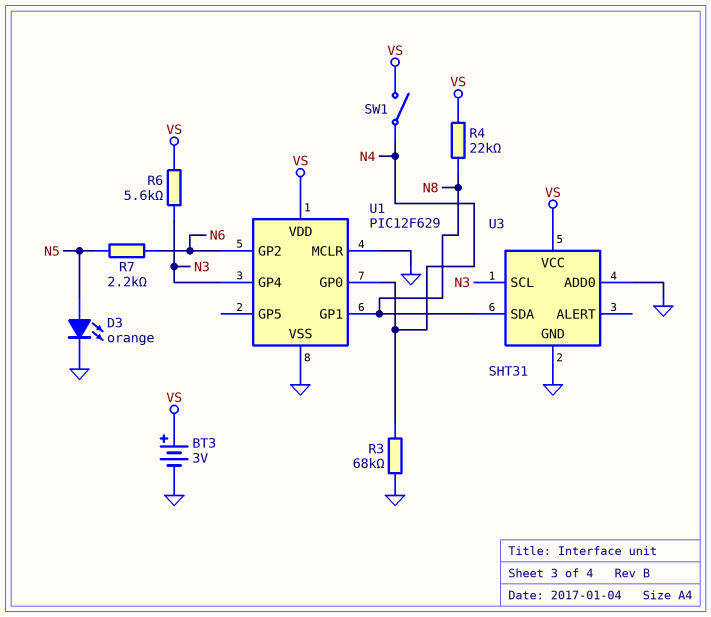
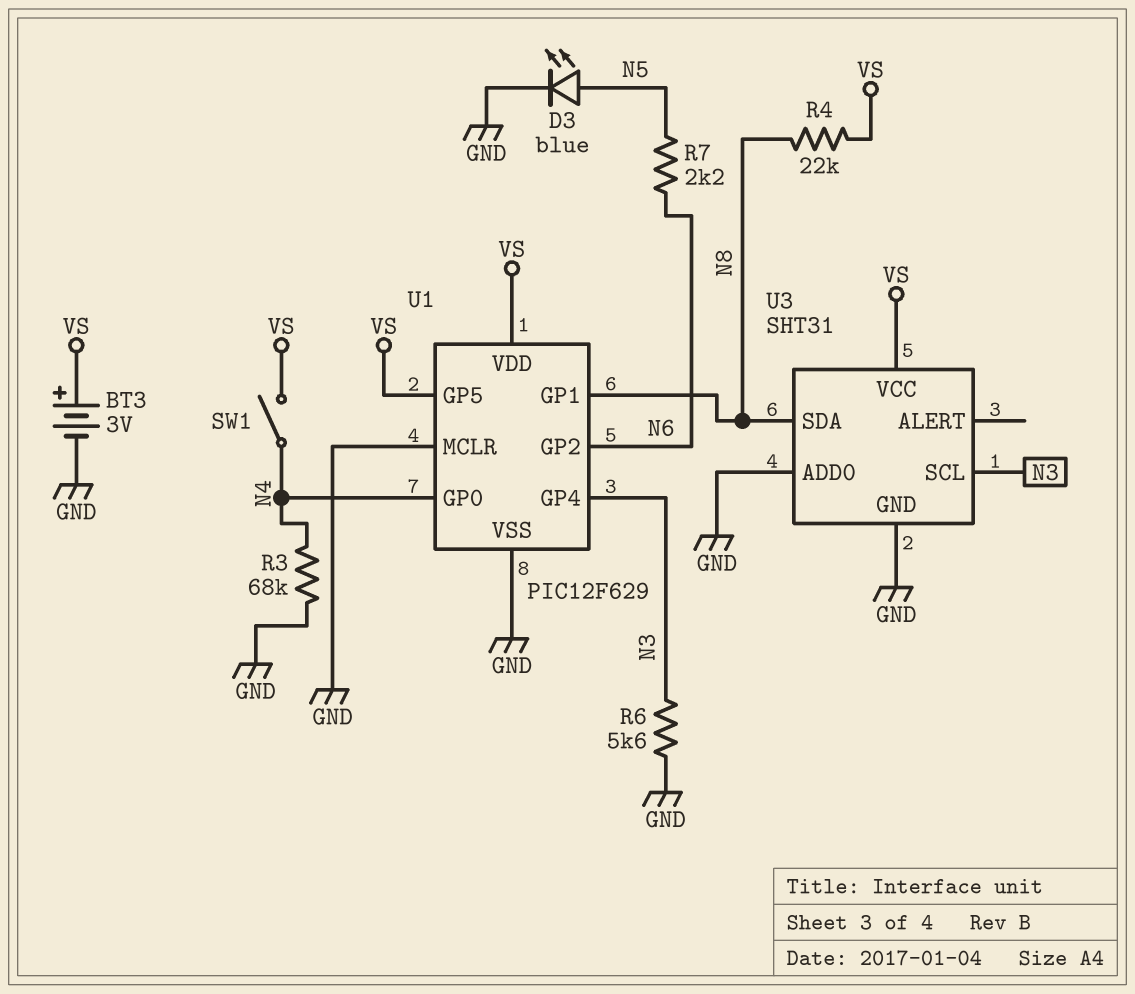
D3: LED orange (A N5, K GND) -> LED blue (A N5, K GND)
R6: 5.6k (N3, VS) -> 5.6k (GND, N3)
U1 pin GP5: none -> VS

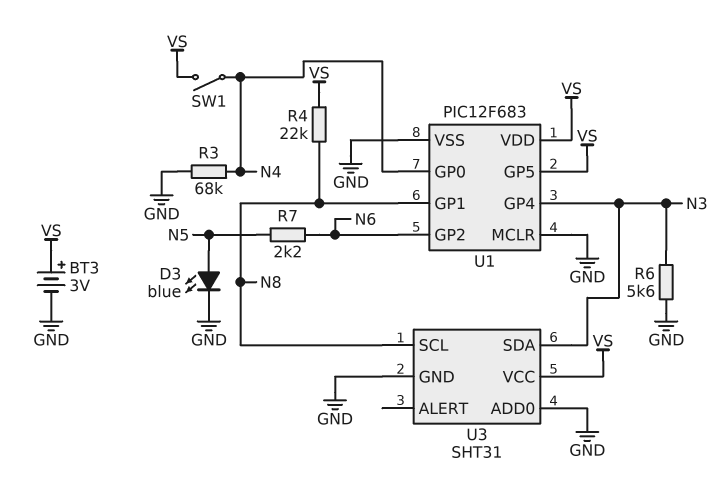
U1: PIC12F629 -> PIC12F683
U3 pin SCL: N3 -> N8
U3 pin SDA: N8 -> N3

